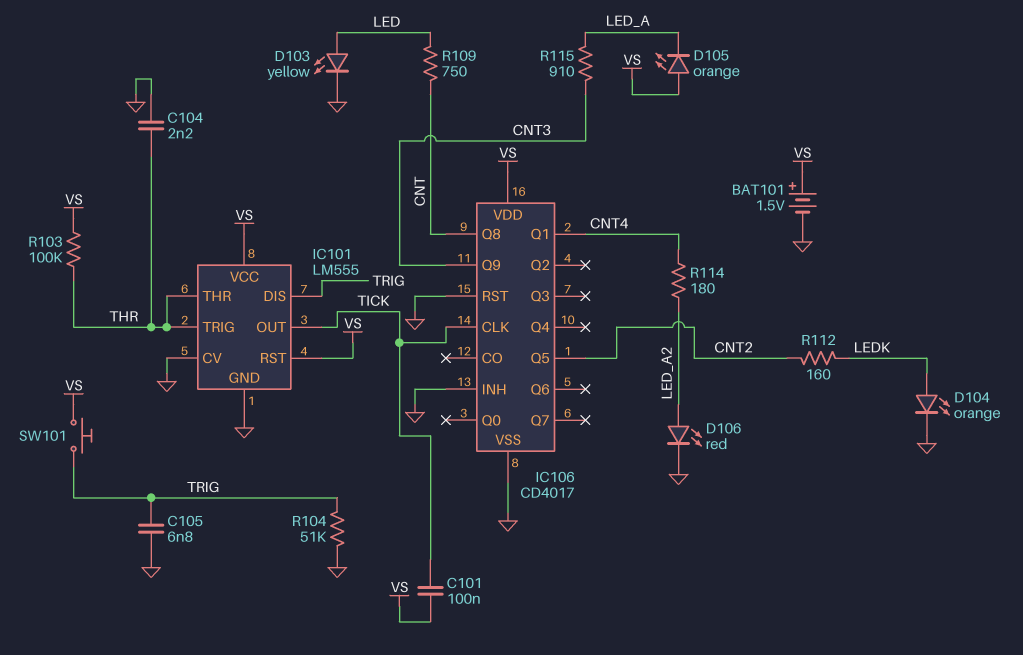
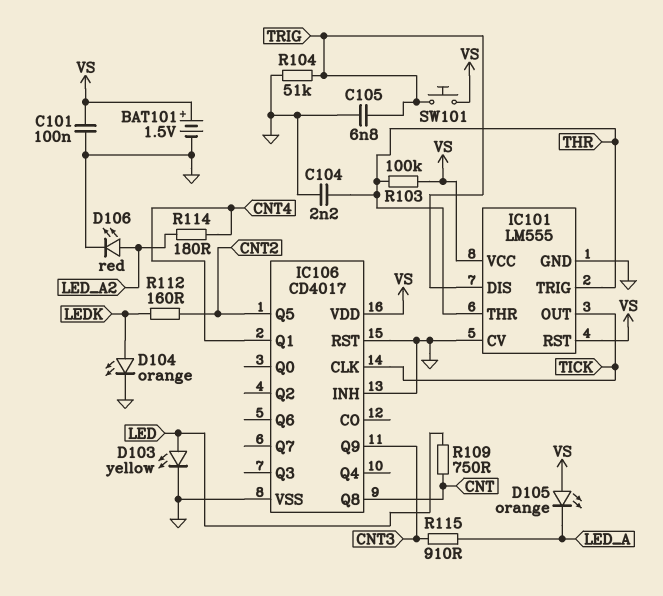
C101: 100nF (TICK, VS) -> 100nF (GND, VS)

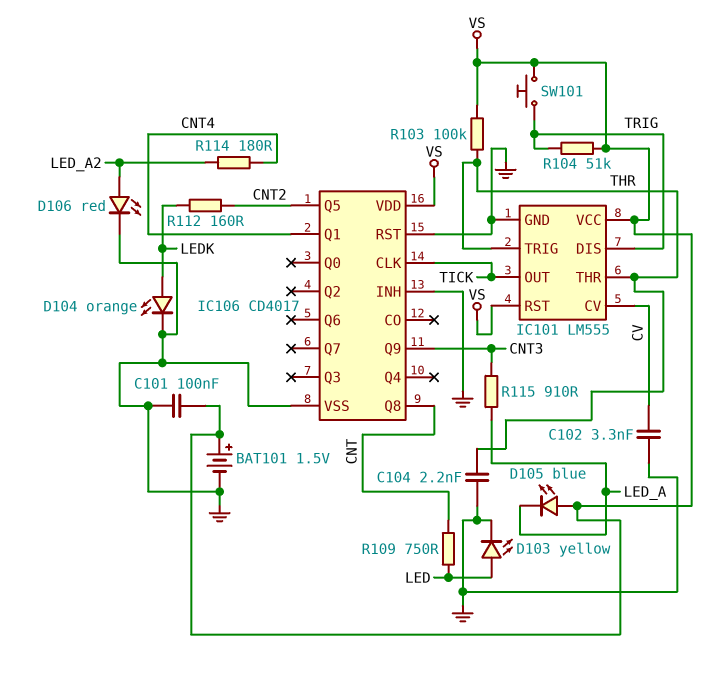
C102: none -> 3.3nF (CV, GND)
C105: 6.8nF (GND, TRIG) -> none
D105: LED orange (A VS, K LED_A) -> LED blue (A VS, K LED_A)
IC101 pin CV: GND -> CV
R104: 51k (GND, TRIG) -> 51k (TRIG, VS)

